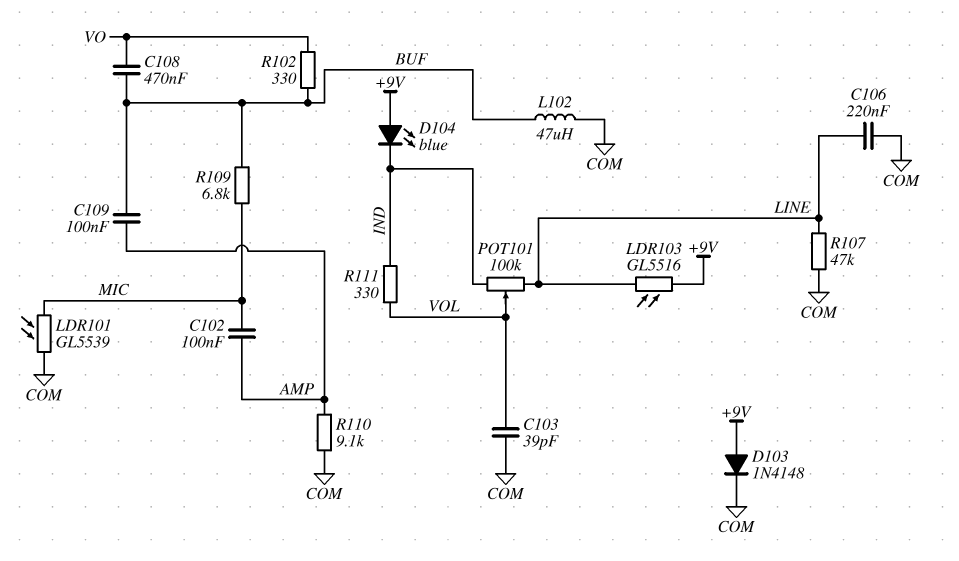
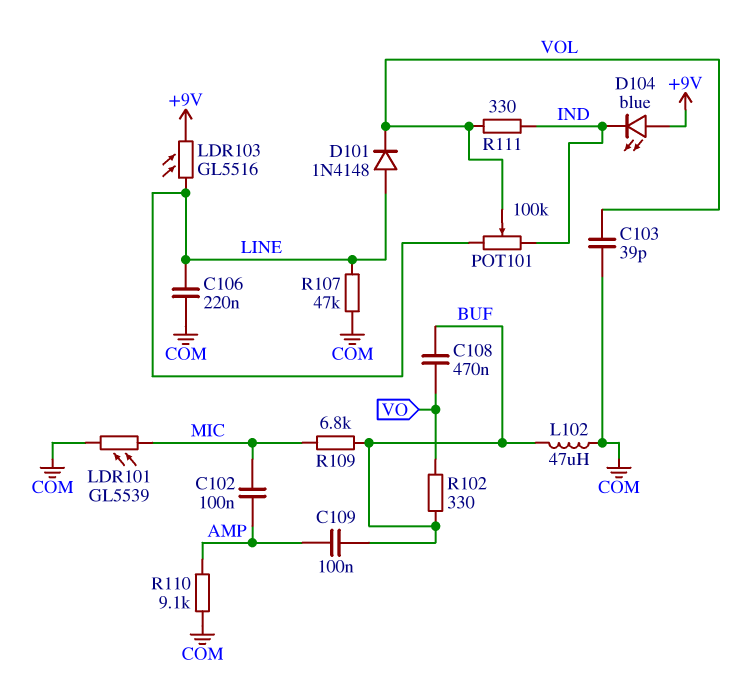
D101: none -> diode 1N4148 (A LINE, K VOL)
D103: diode 1N4148 (A +9V, K COM) -> none

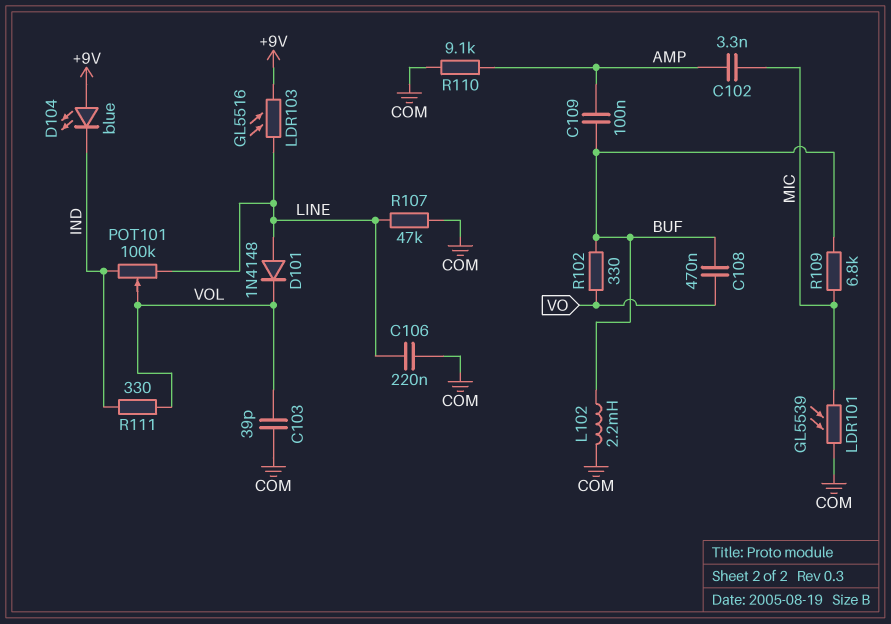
C102: 100nF (AMP, MIC) -> 3.3nF (AMP, MIC)
L102: 47uH (BUF, COM) -> 2.2mH (BUF, COM)

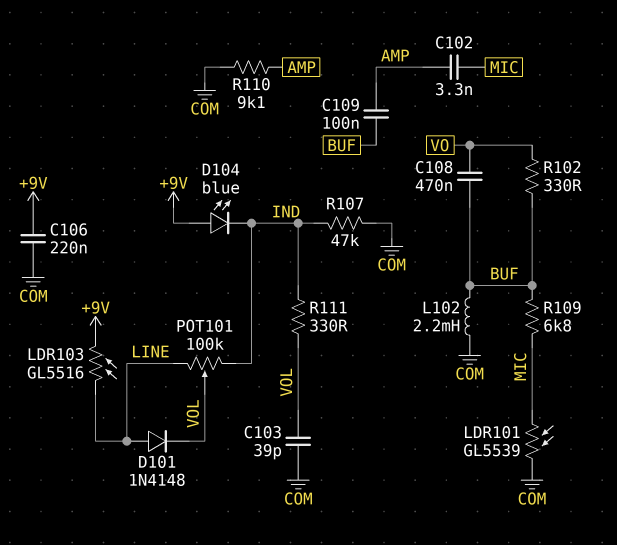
C106: 220nF (COM, LINE) -> 220nF (+9V, COM)
R107: 47k (COM, LINE) -> 47k (COM, IND)

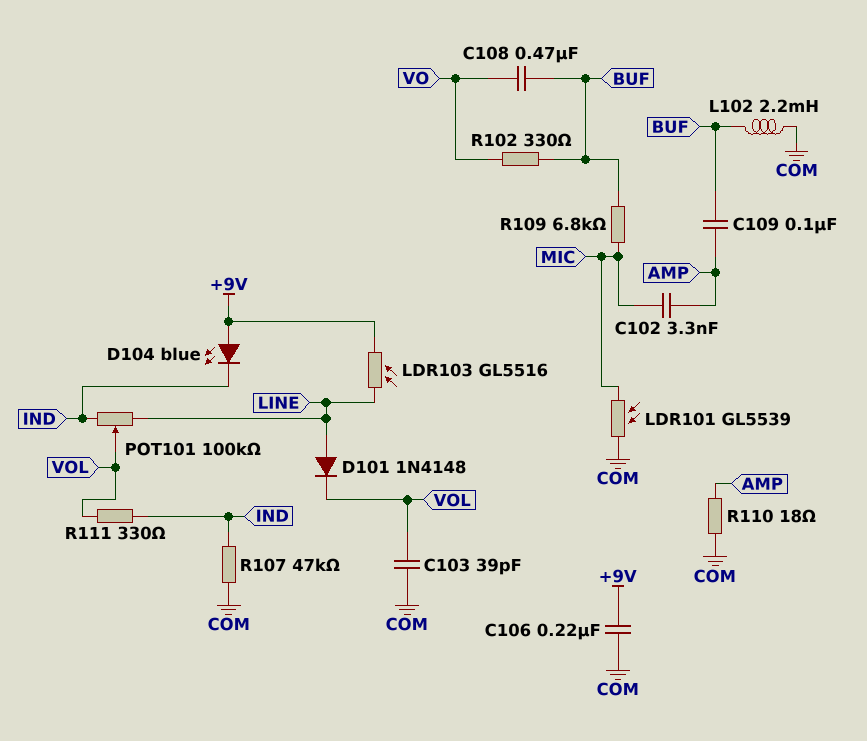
R110: 9.1k (AMP, COM) -> 18 (AMP, COM)

